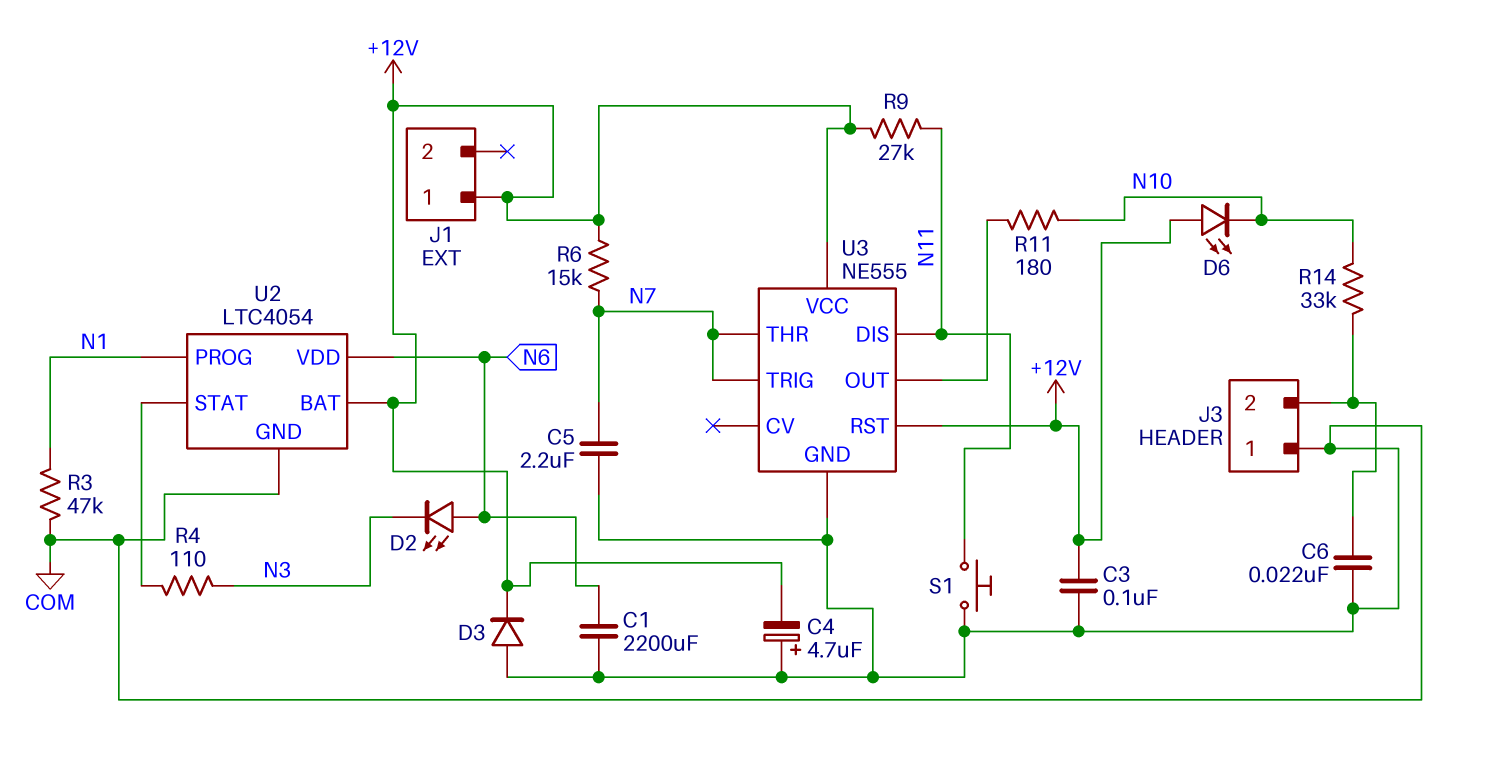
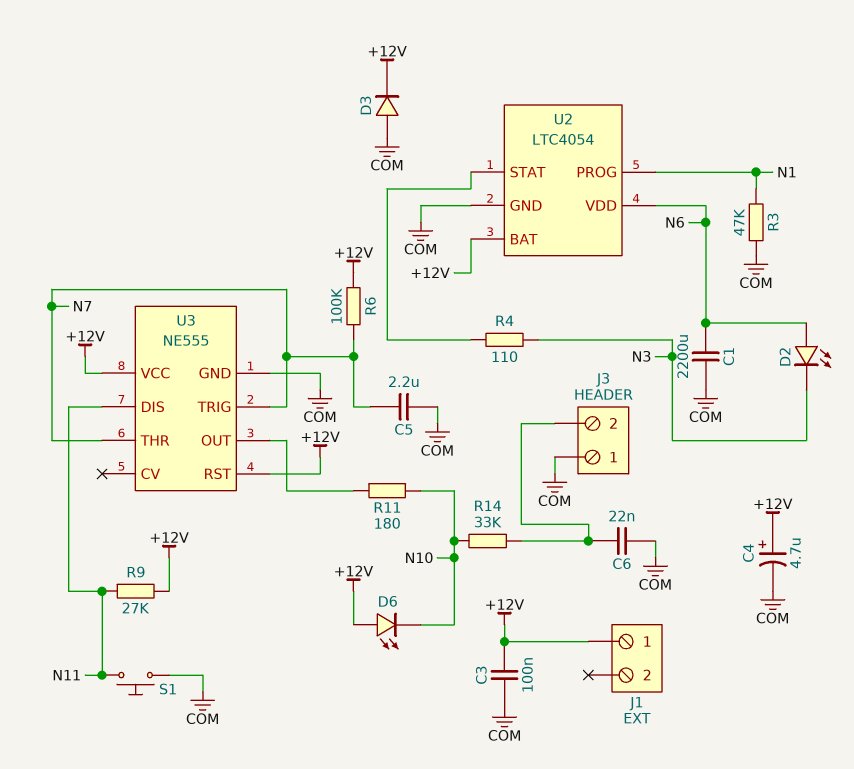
C4: 4.7uF (plus COM, minus +12V) -> 4.7uF (plus +12V, minus COM)
R6: 15k (+12V, N7) -> 100k (+12V, N7)

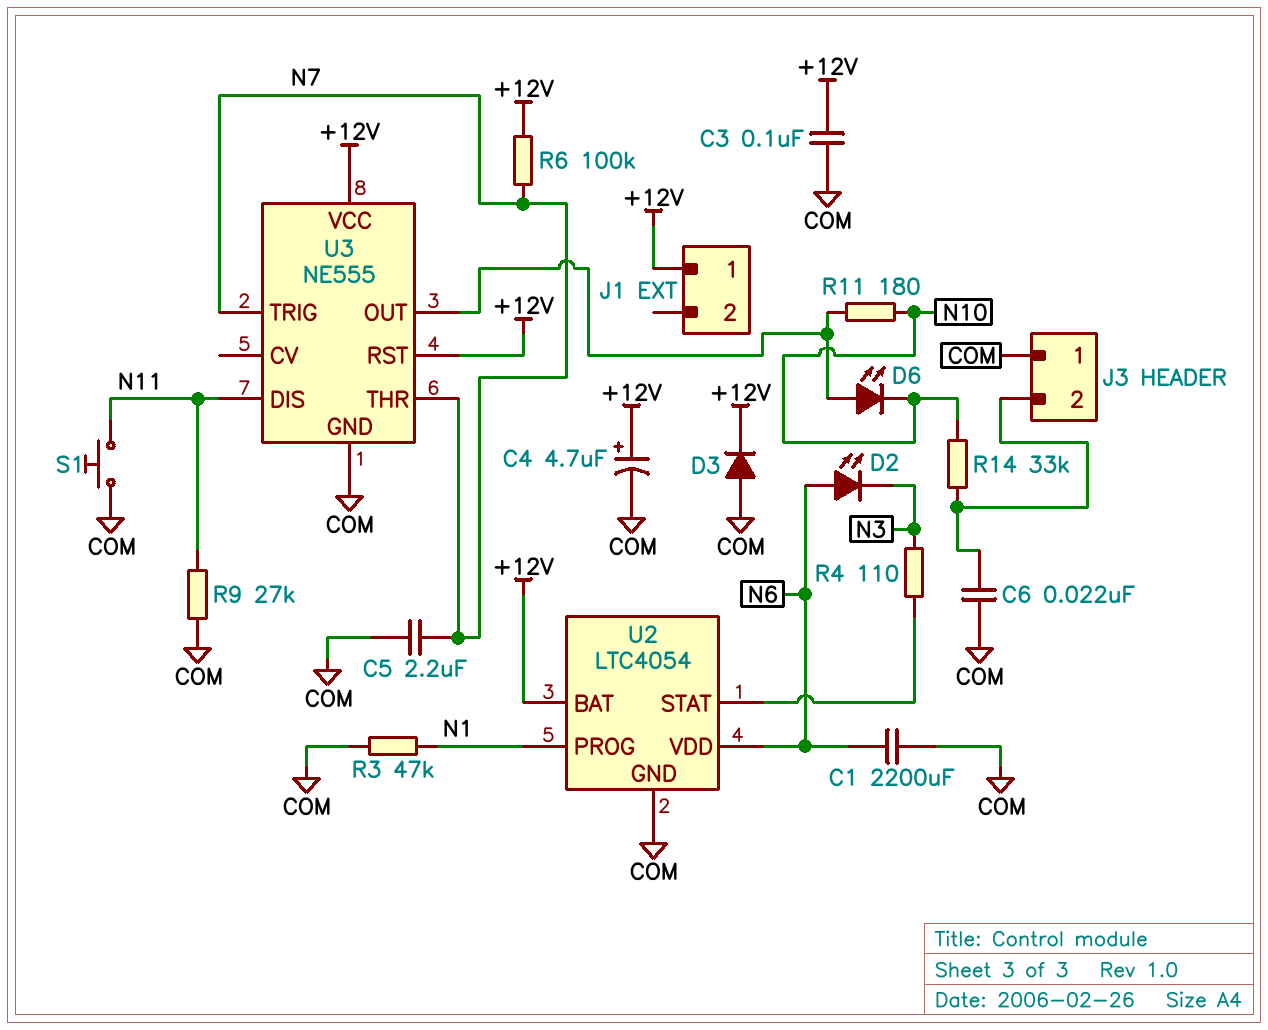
D6: LED (A +12V, K N10) -> LED (A U3/OUT, K N10)
R9: 27k (+12V, N11) -> 27k (COM, N11)

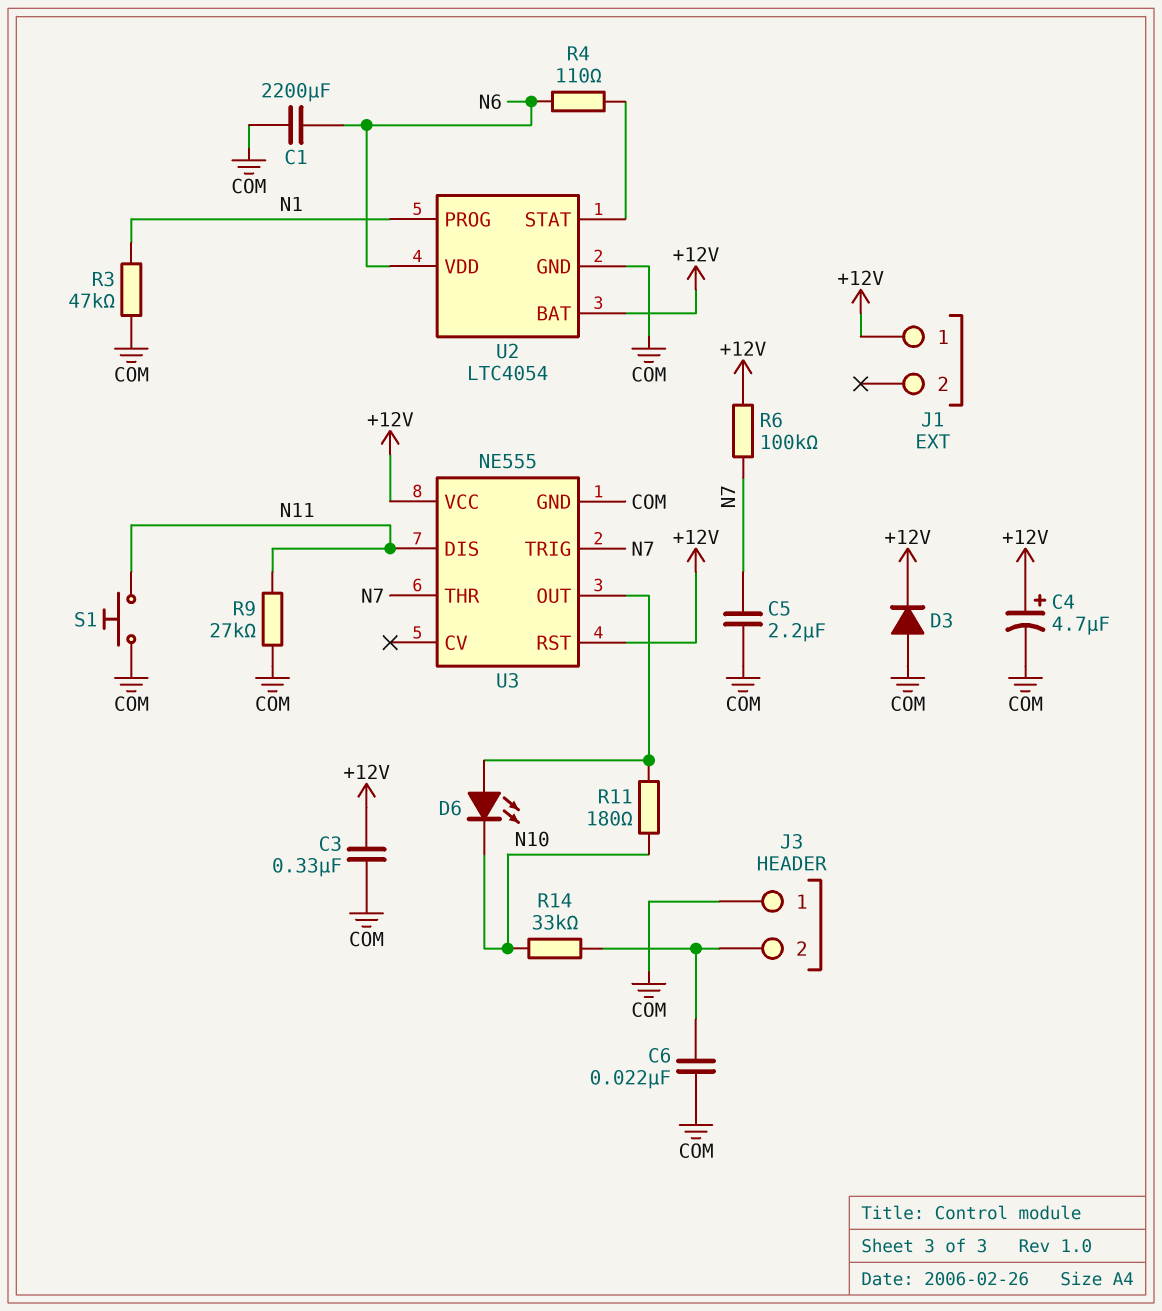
C3: 100nF (+12V, COM) -> 330nF (+12V, COM)
D2: LED (A N6, K N3) -> none
R4: 110 (N3, U2/STAT) -> 110 (N6, U2/STAT)

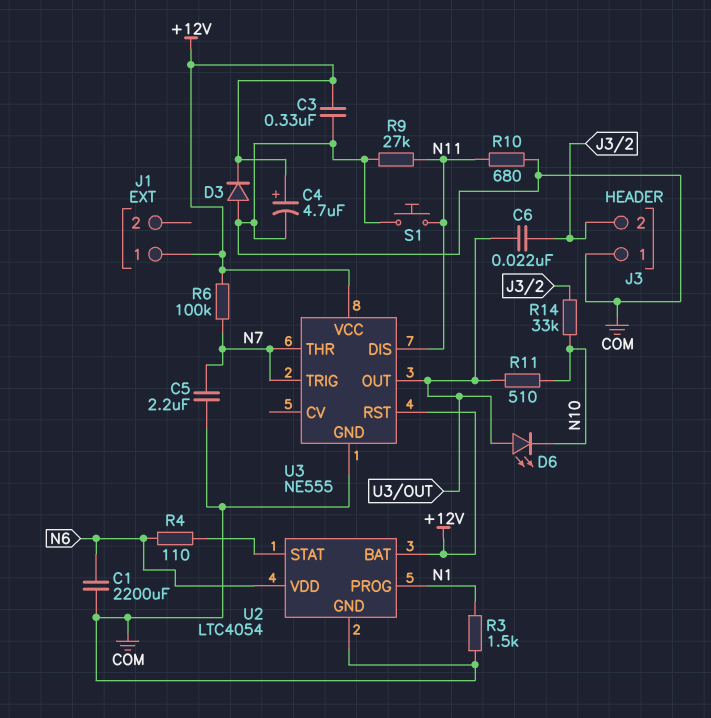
C6: 22nF (COM, J3/2) -> 22nF (J3/2, U3/OUT)
R3: 47k (COM, N1) -> 1.5k (COM, N1)
R10: none -> 680 (COM, N11)
R11: 180 (N10, U3/OUT) -> 510 (N10, U3/OUT)

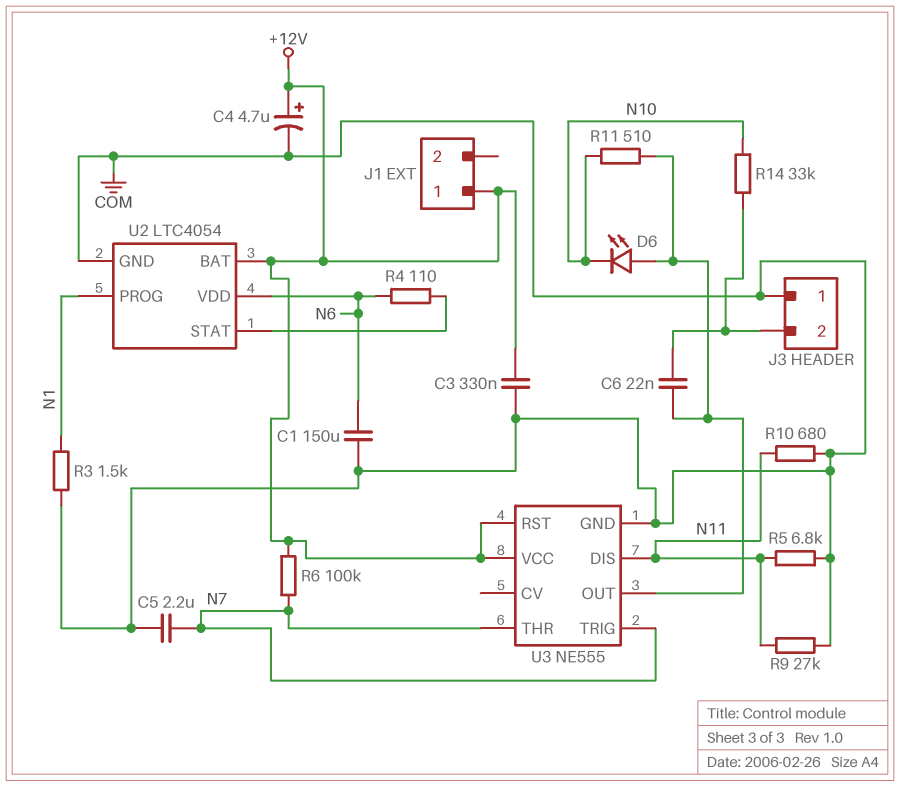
C1: 2200uF (COM, N6) -> 150uF (COM, N6)
D3: diode (A COM, K +12V) -> none
R5: none -> 6.8k (COM, N11)
S1: button (COM, N11) -> none

